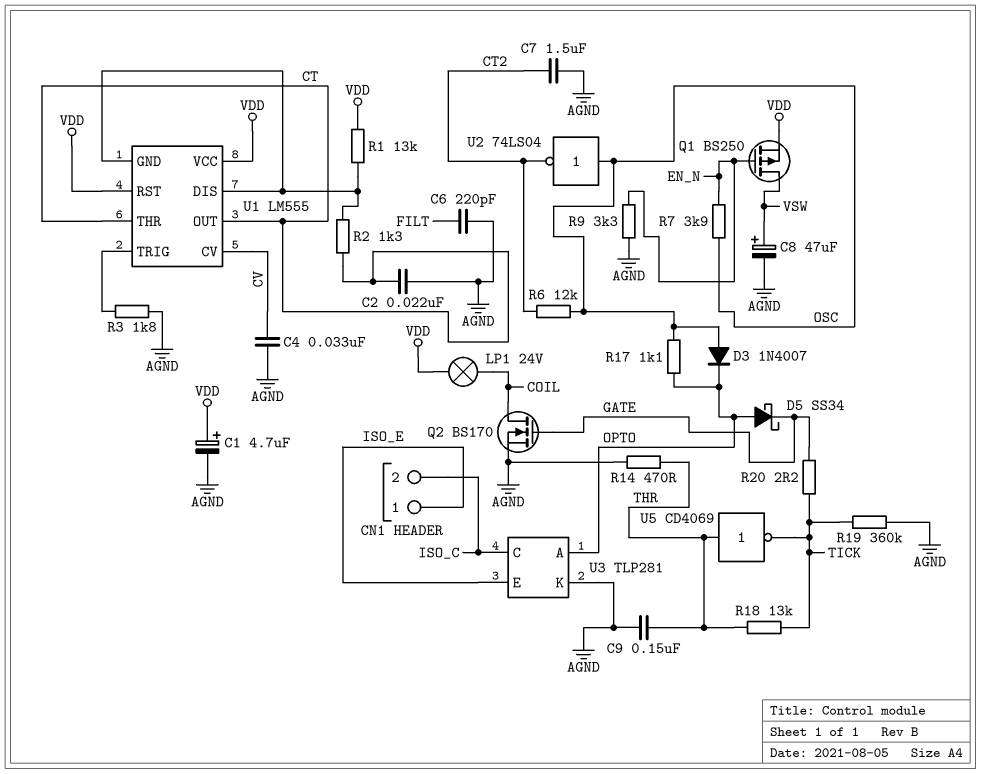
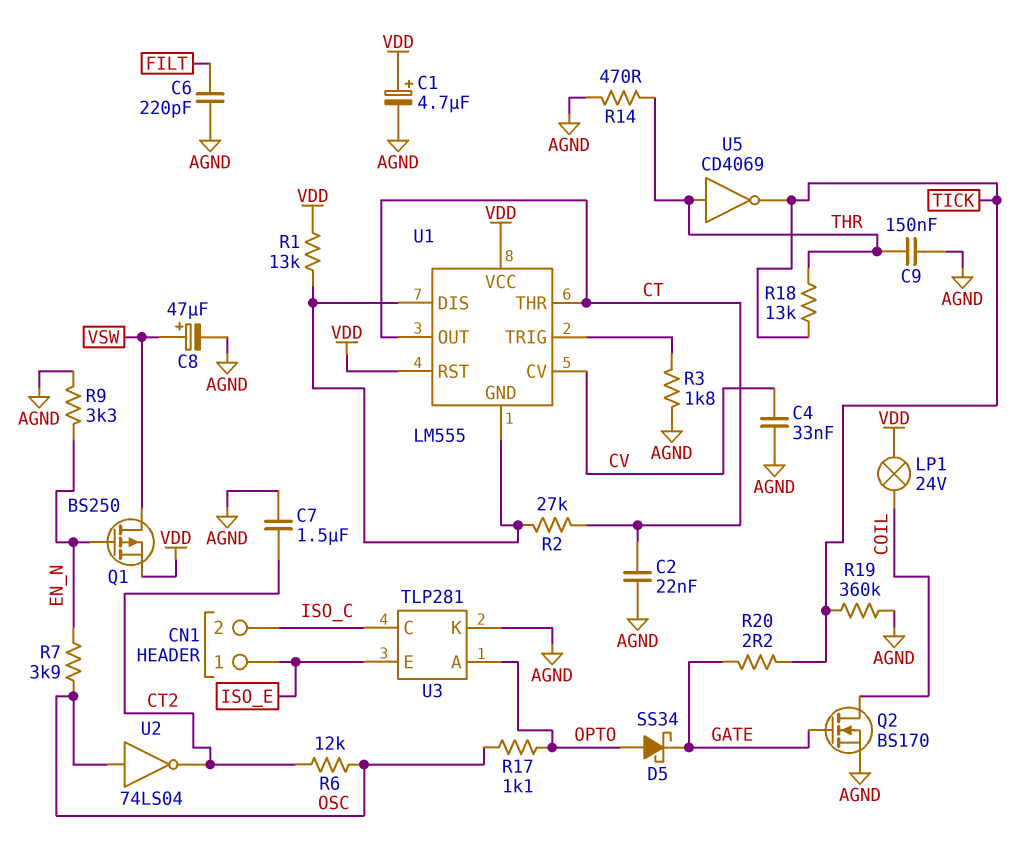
D3: diode 1N4007 (A OSC, K OPTO) -> none
R2: 1.3k (CT, U1/DIS) -> 27k (CT, U1/DIS)

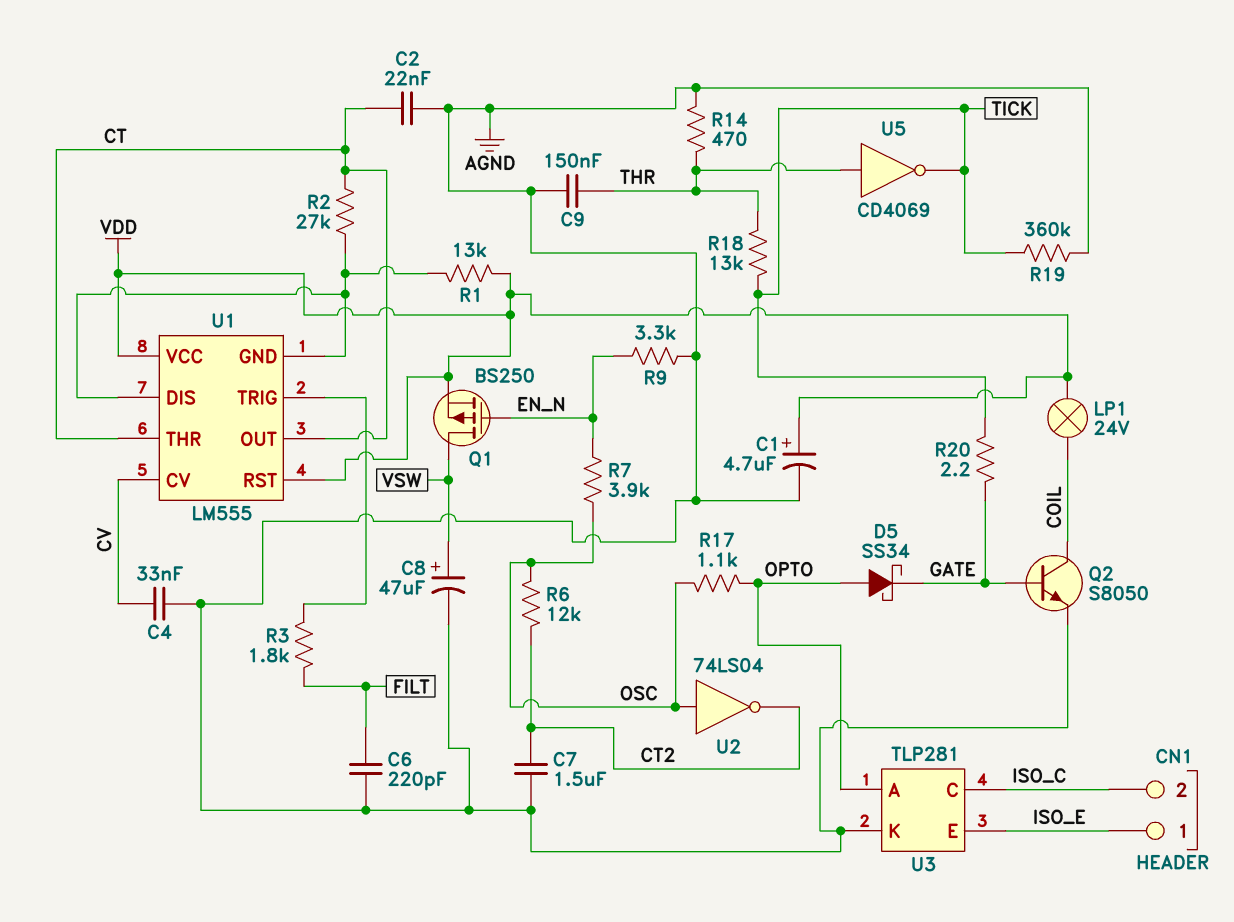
Q2: NMOS BS170 (G GATE, D COIL, S AGND) -> NPN S8050 (B GATE, C COIL, E AGND)
R3: 1.8k (AGND, U1/TRIG) -> 1.8k (FILT, U1/TRIG)

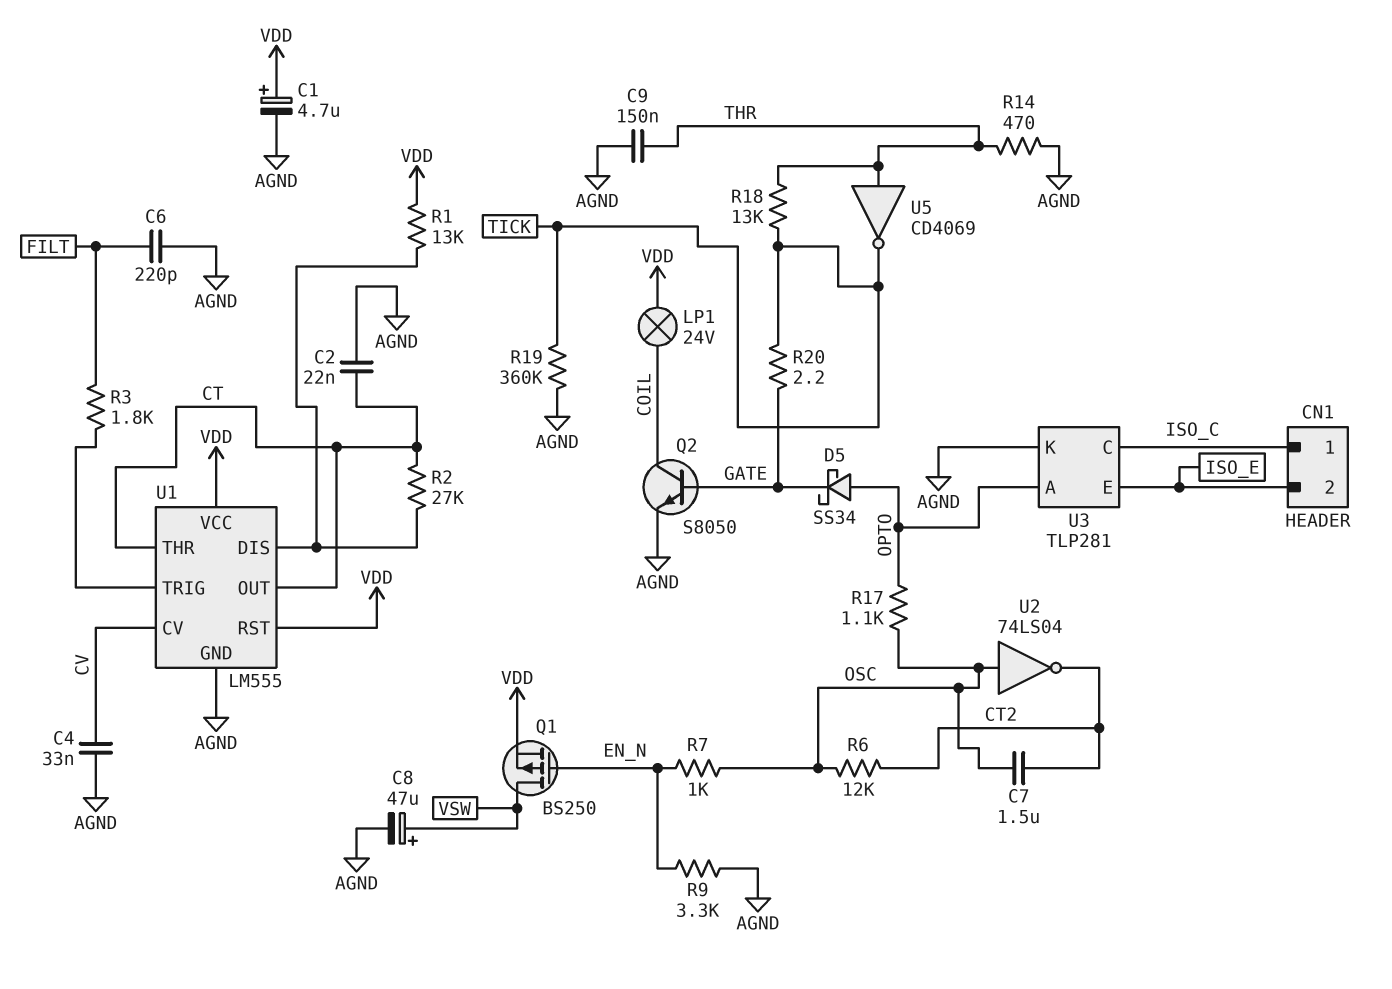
C7: 1.5uF (AGND, CT2) -> 1.5uF (CT2, OSC)
CN1 pin 1: ISO_E -> ISO_C
CN1 pin 2: ISO_C -> ISO_E
R7: 3.9k (EN_N, OSC) -> 1k (EN_N, OSC)
U1 pin GND: U1/DIS -> AGND

